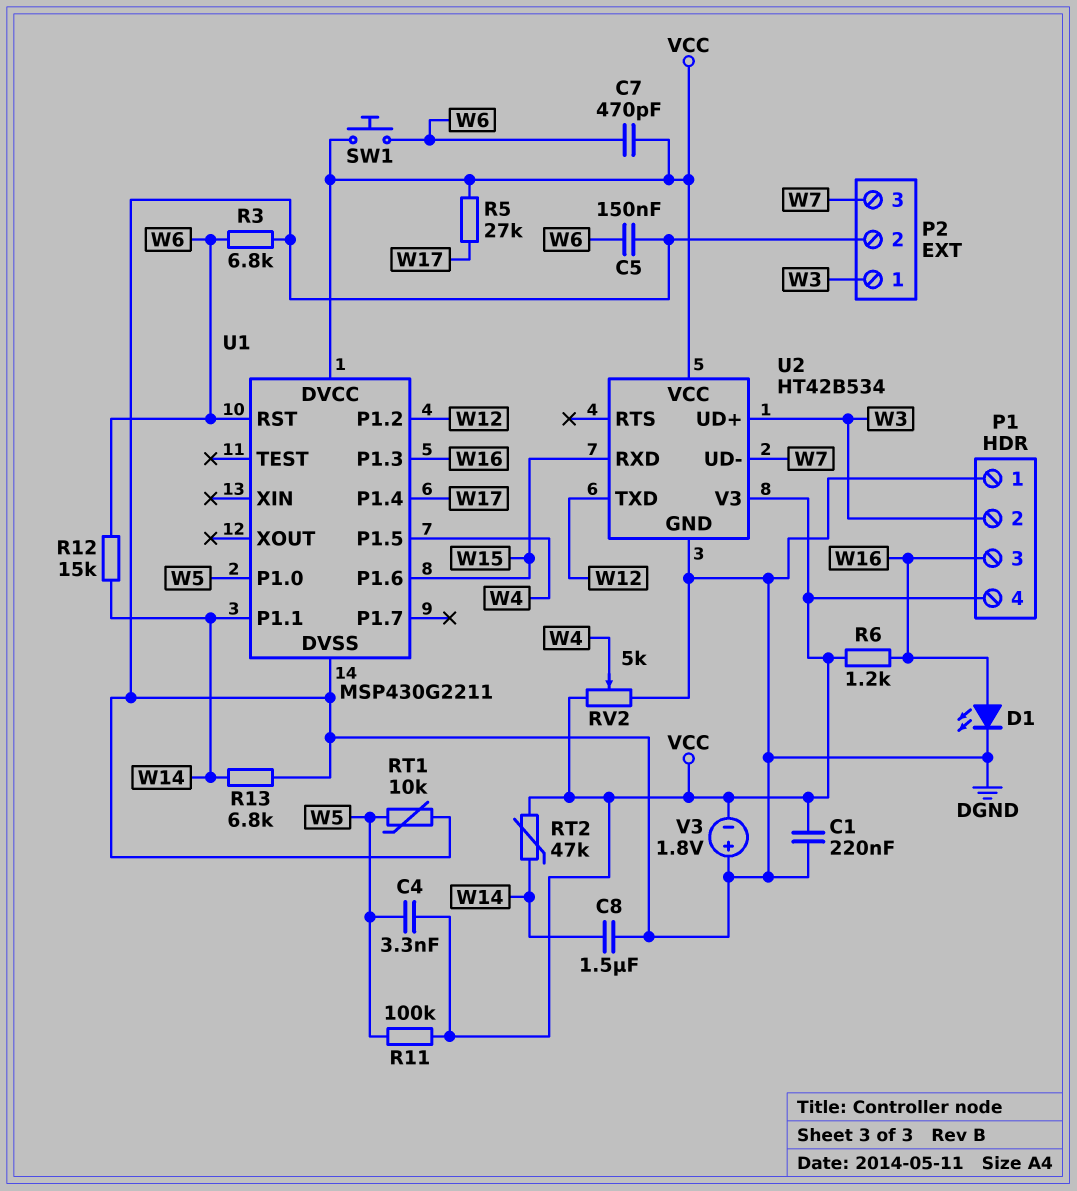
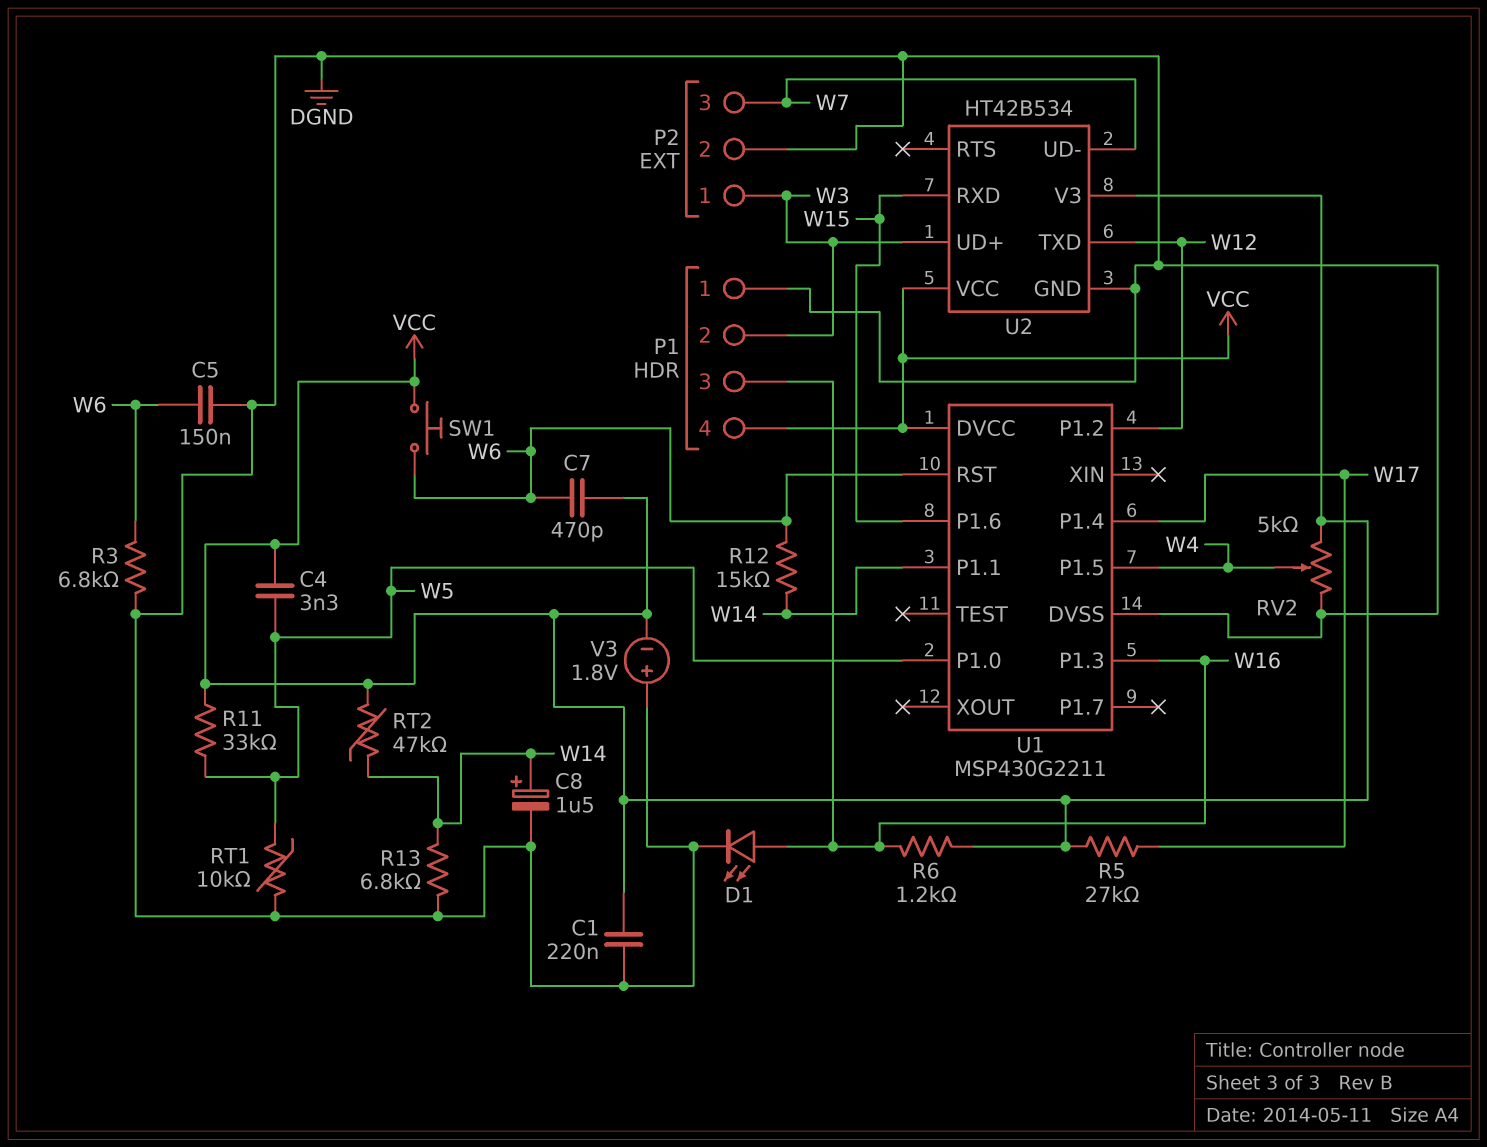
C8: 1.5uF (DGND, W14) -> 1.5uF (plus W14, minus DGND)
R11: 100k (VCC, W5) -> 33k (VCC, W5)

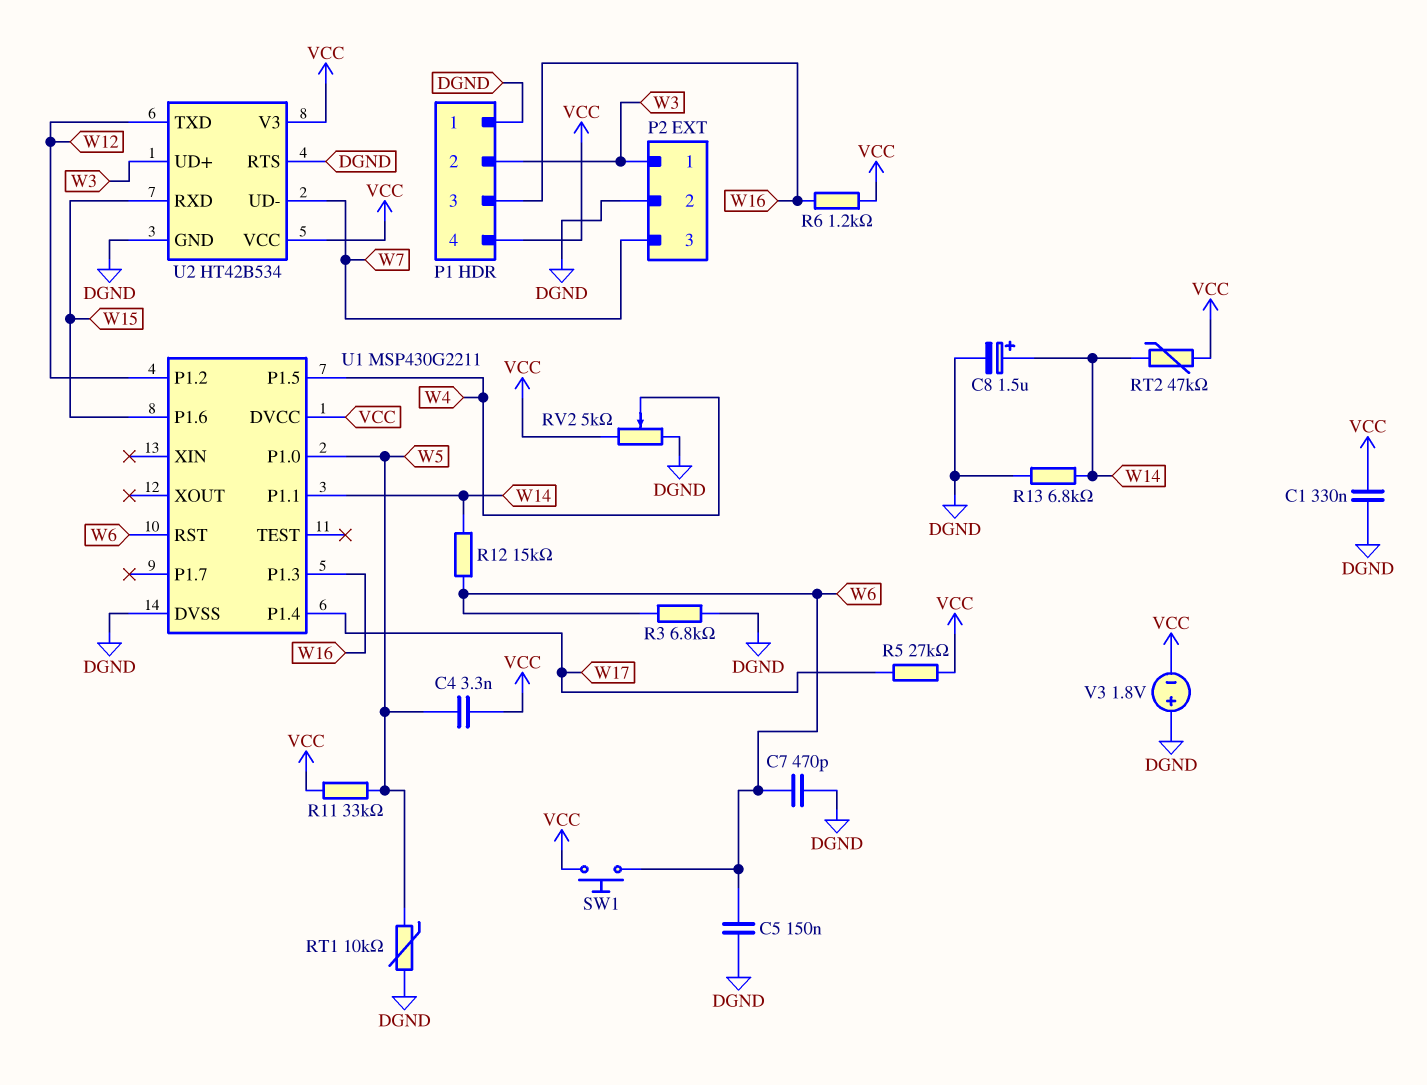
C1: 220nF (DGND, VCC) -> 330nF (DGND, VCC)
C7: 470pF (VCC, W6) -> 470pF (DGND, W6)
D1: LED (A W16, K DGND) -> none
U2 pin RTS: none -> DGND

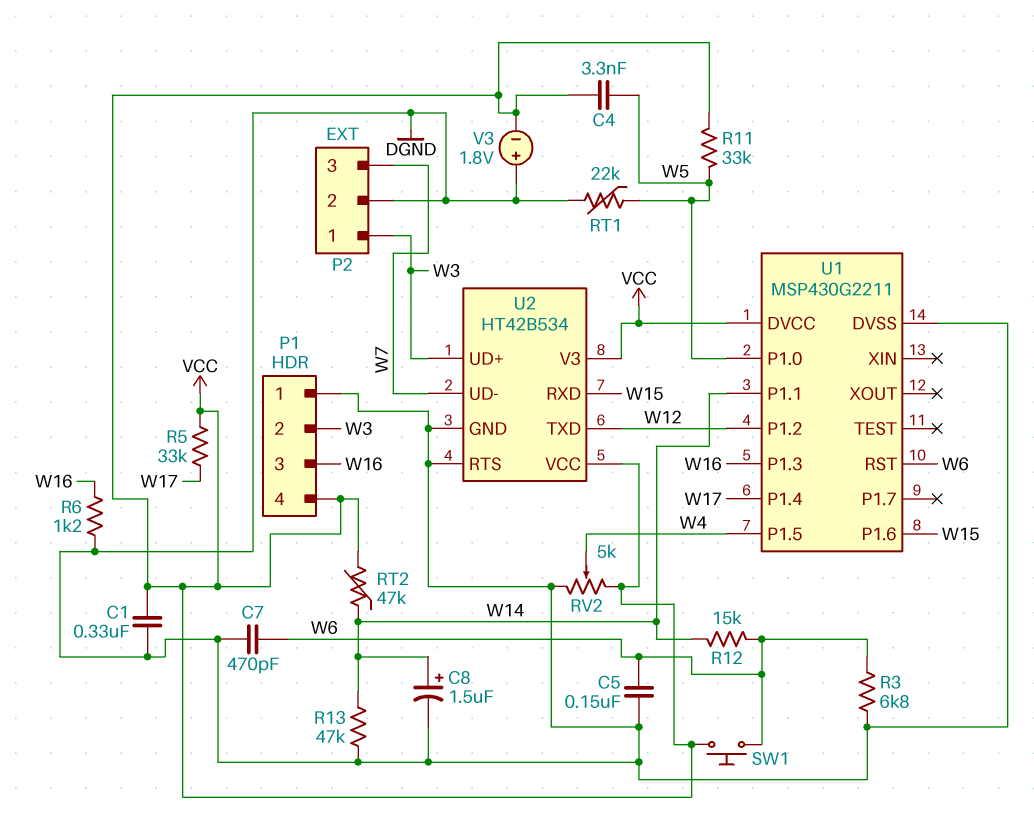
R5: 27k (VCC, W17) -> 33k (VCC, W17)
R6: 1.2k (VCC, W16) -> 1.2k (DGND, W16)
R13: 6.8k (DGND, W14) -> 47k (DGND, W14)
RT1: 10k (DGND, W5) -> 22k (DGND, W5)

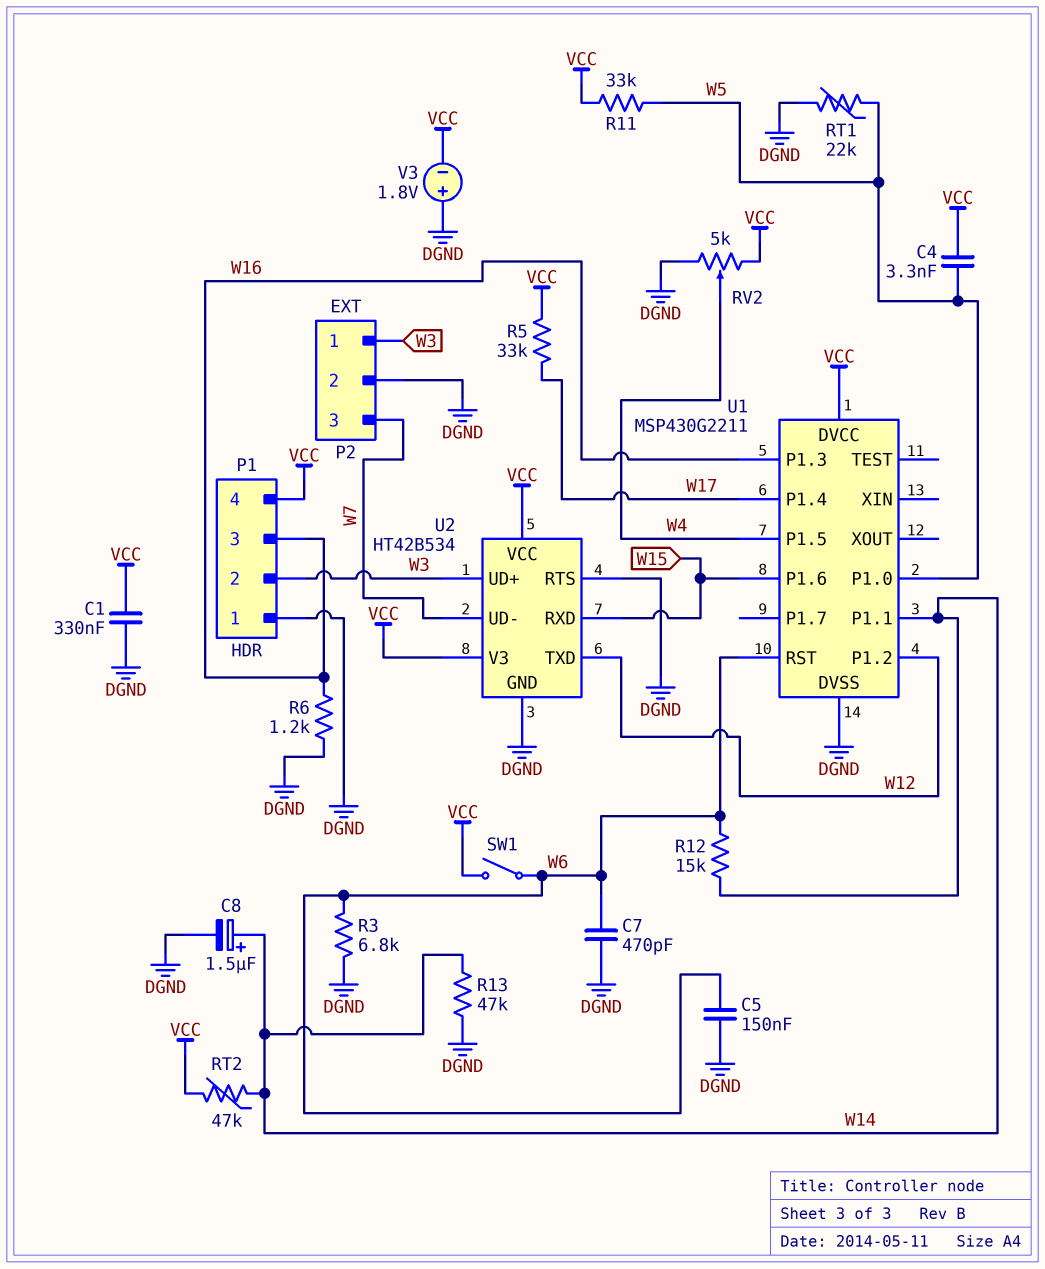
SW1: button (VCC, W6) -> switch (VCC, W6)

